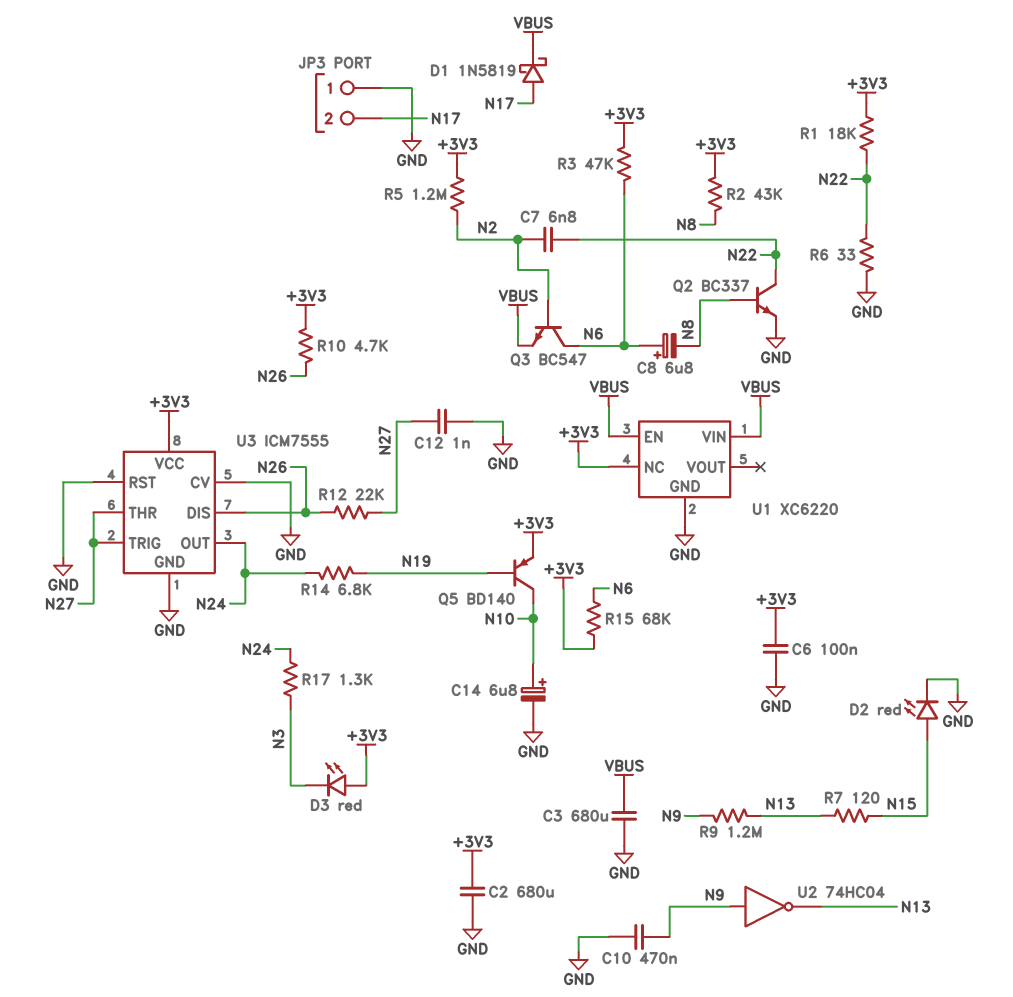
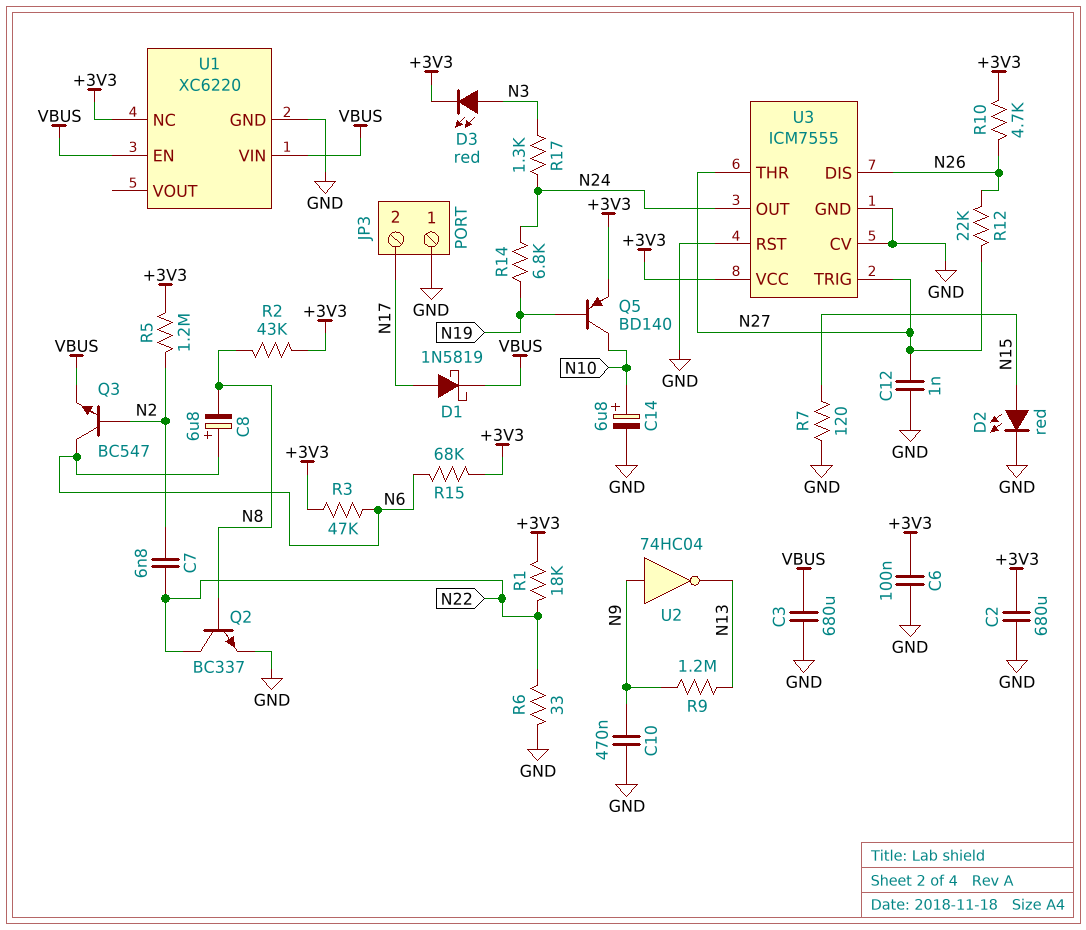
D3: LED red (A +3V3, K N3) -> LED red (A N3, K +3V3)
R7: 120 (N13, N15) -> 120 (GND, N15)

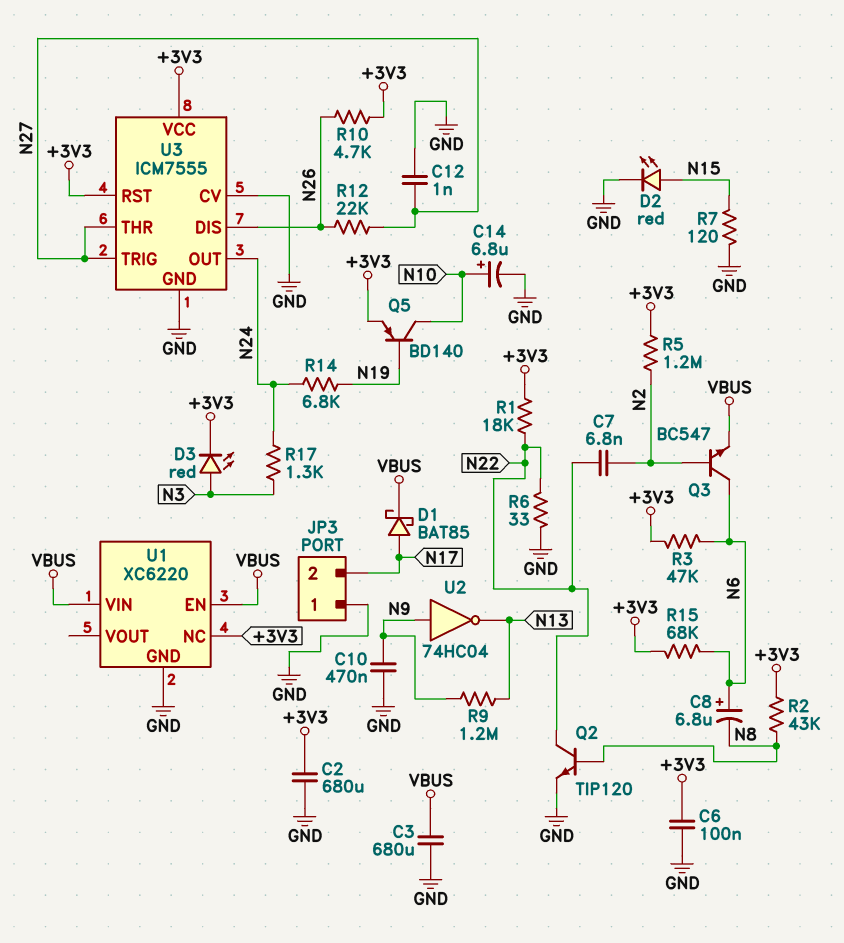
D1: schottky 1N5819 (A N17, K VBUS) -> schottky BAT85 (A N17, K VBUS)
Q2: NPN BC337 (B N8, C N22, E GND) -> NPN TIP120 (B N8, C N22, E GND)
U3 pin RST: GND -> +3V3

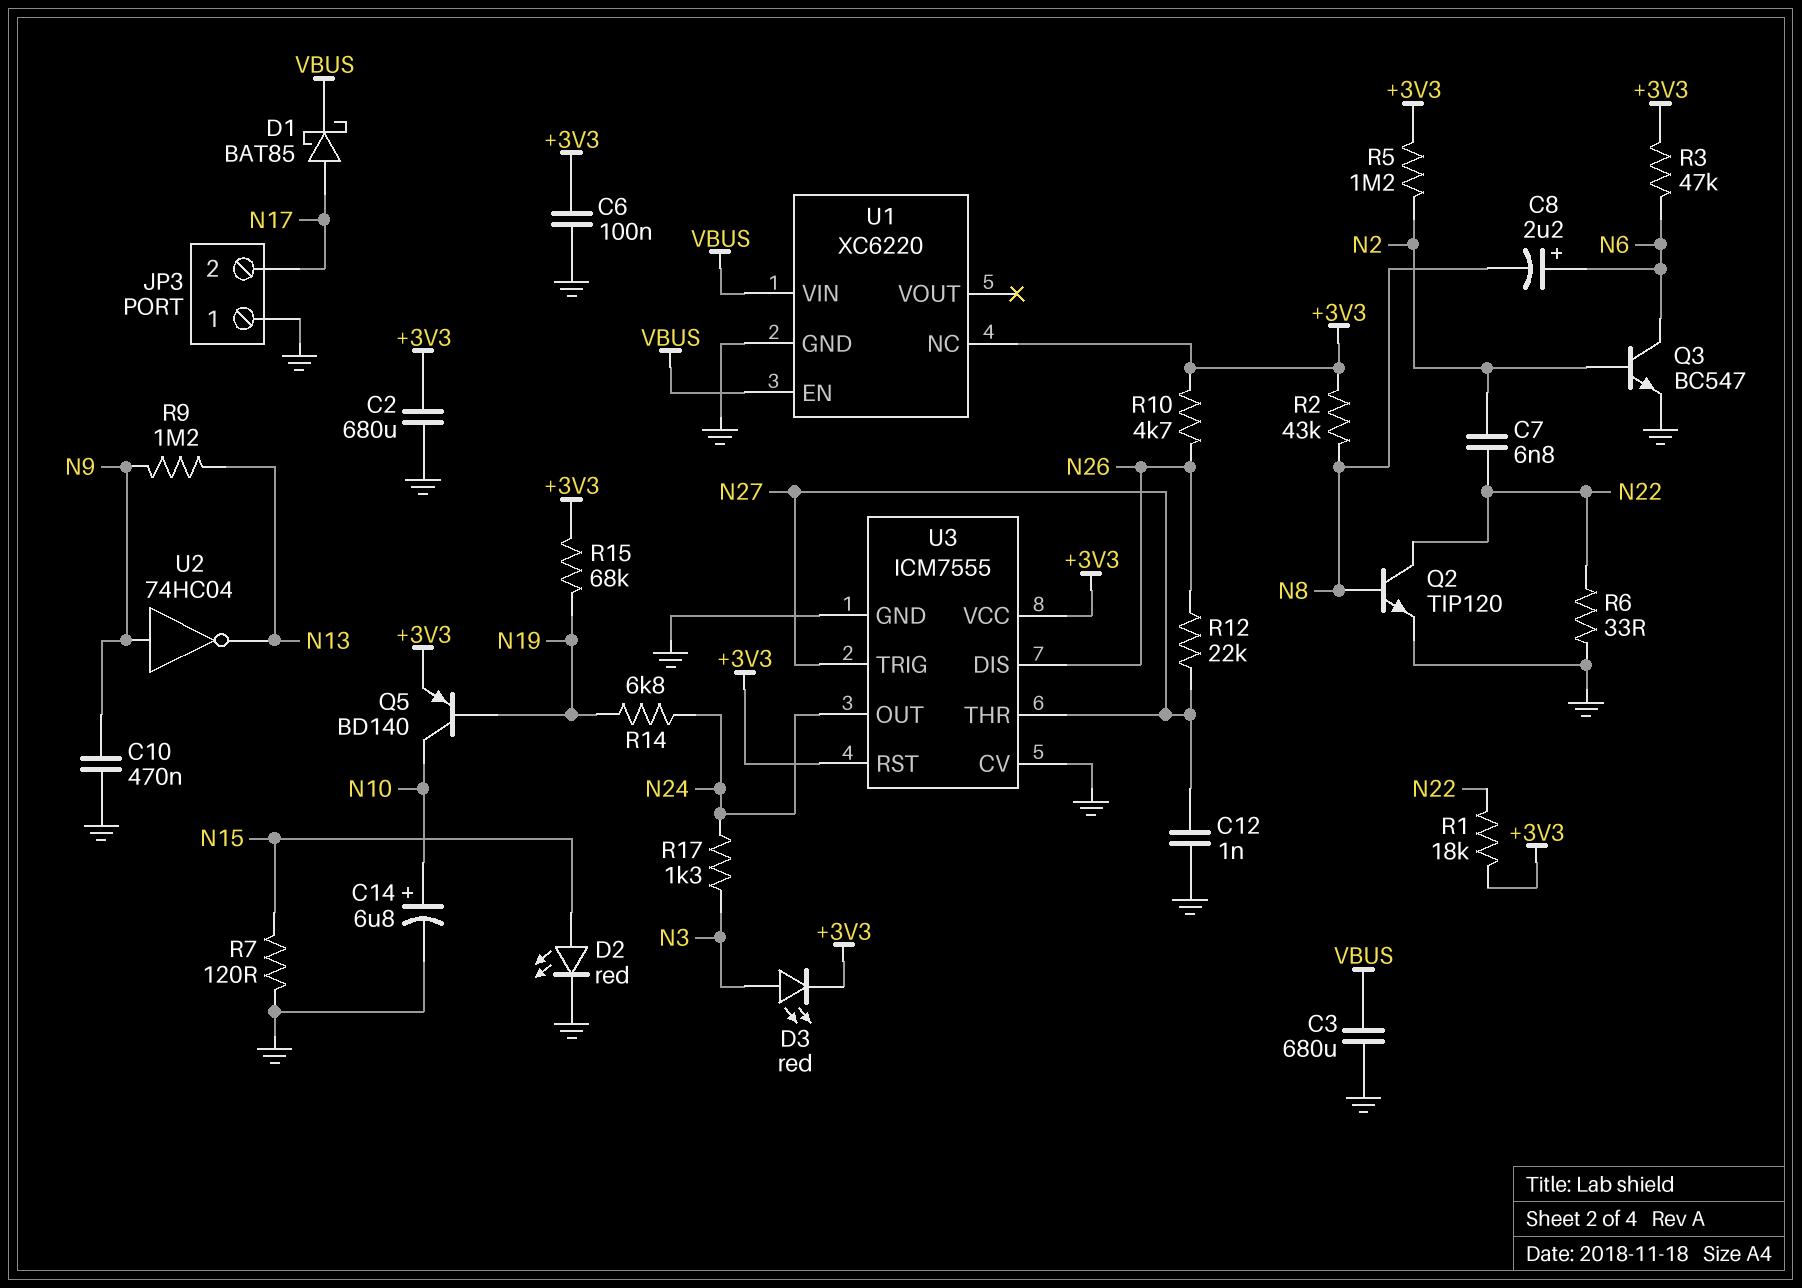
C8: 6.8uF (plus N6, minus N8) -> 2.2uF (plus N6, minus N8)
Q3: NPN BC547 (B N2, C N6, E VBUS) -> NPN BC547 (B N2, C N6, E GND)
R15: 68k (+3V3, N6) -> 68k (+3V3, N19)

